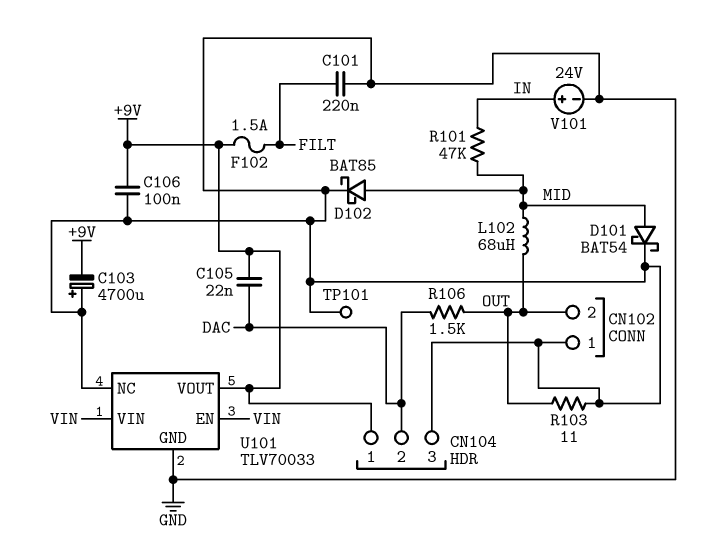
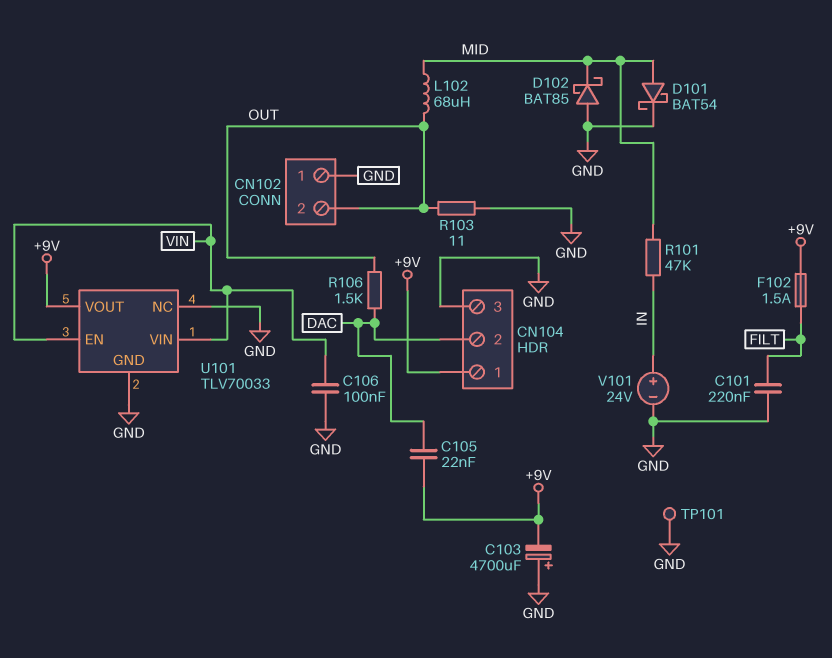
C106: 100nF (+9V, GND) -> 100nF (GND, VIN)
D102: schottky BAT85 (A MID, K GND) -> schottky BAT85 (A GND, K MID)

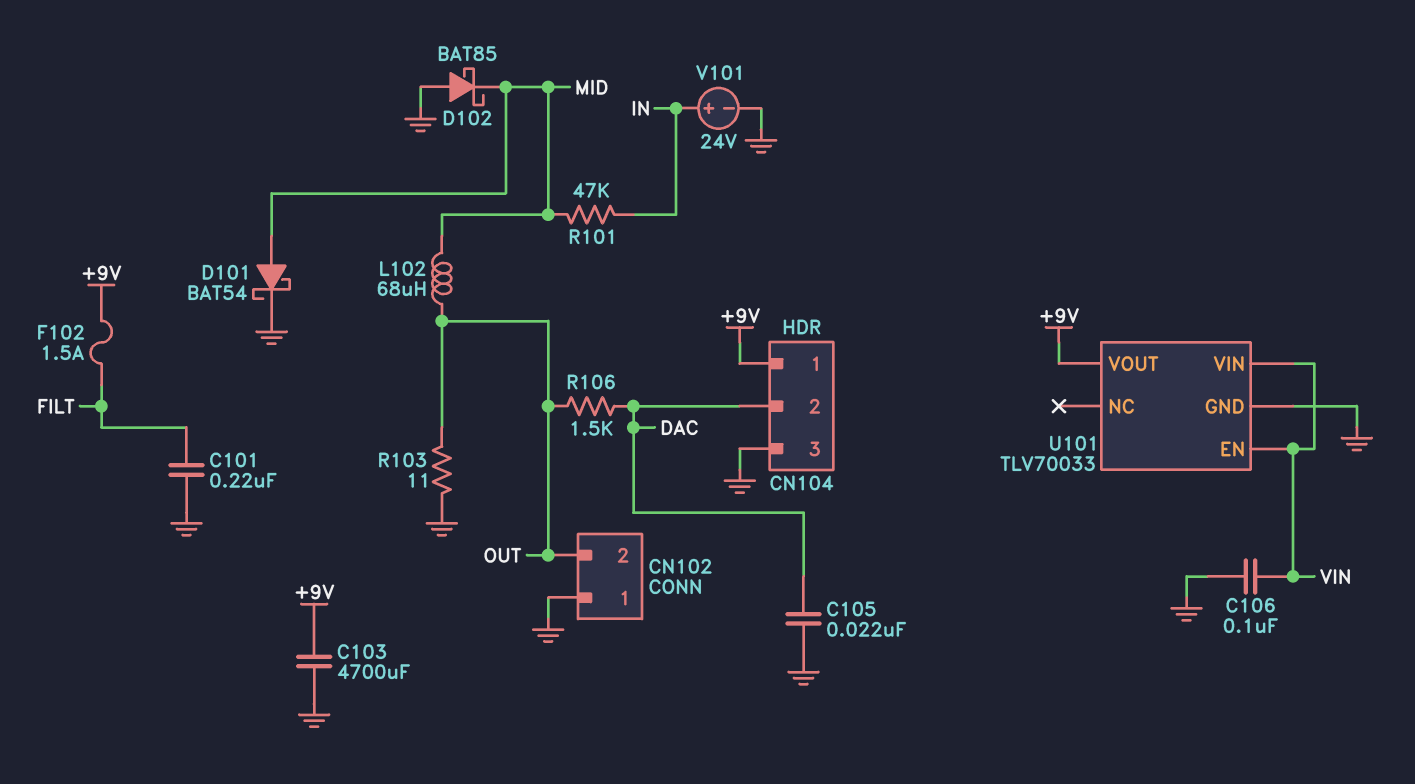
C103: 4700uF (plus GND, minus +9V) -> 4700uF (+9V, GND)
C105: 22nF (+9V, DAC) -> 22nF (DAC, GND)
TP101: test point (GND) -> none
U101 pin NC: GND -> none

